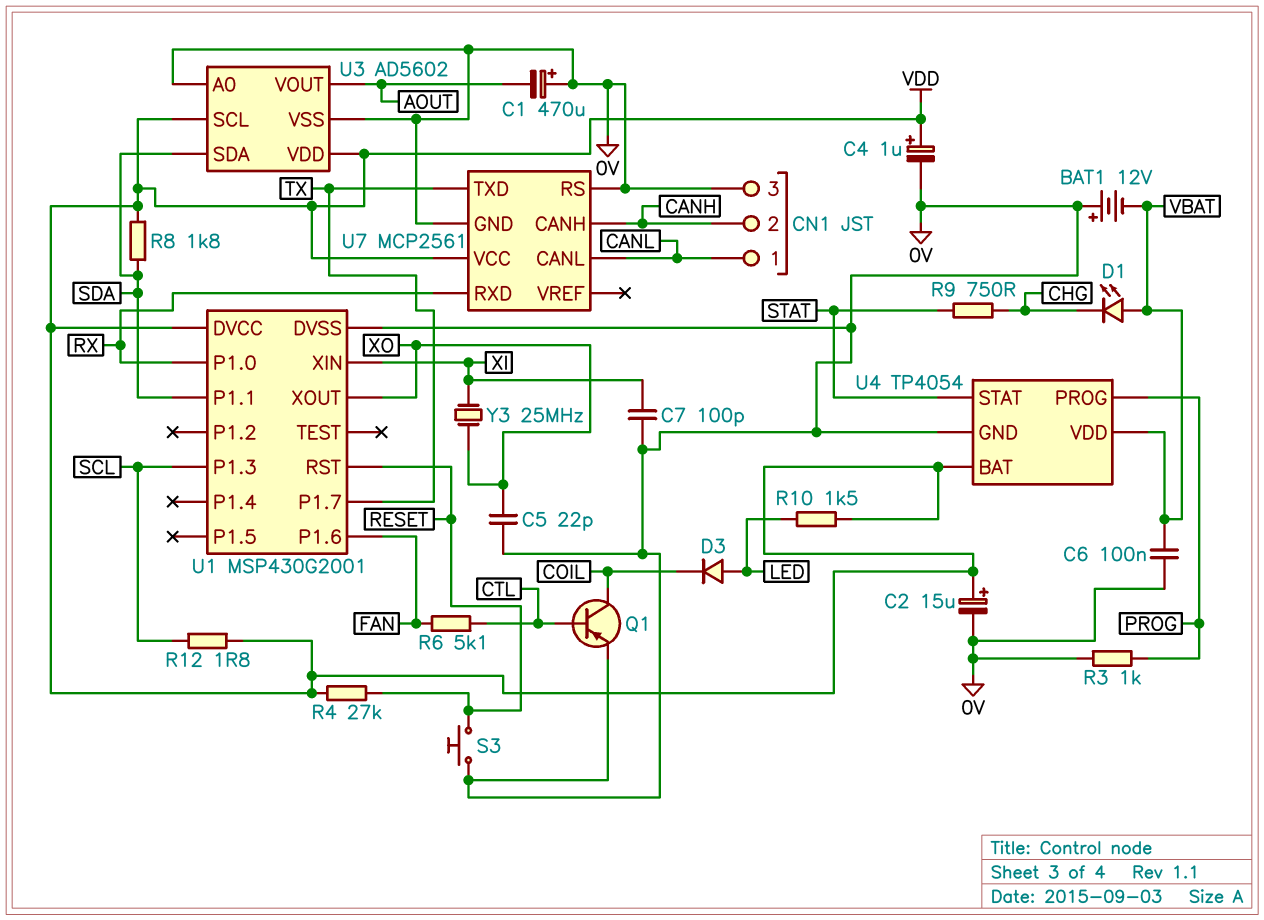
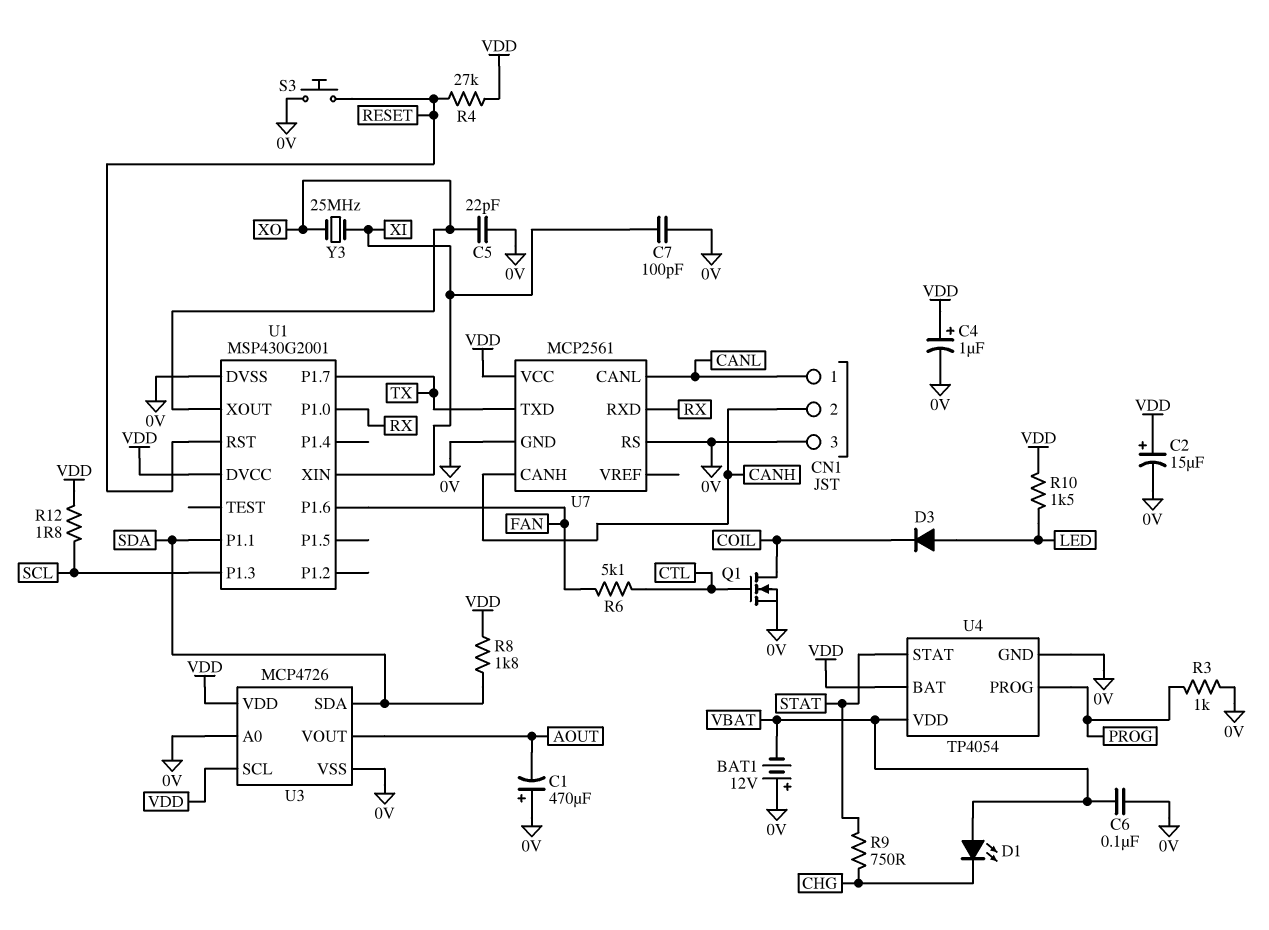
Q1: PNP (B CTL, C COIL, E 0V) -> NMOS (G CTL, D COIL, S 0V)
U3: AD5602 -> MCP4726

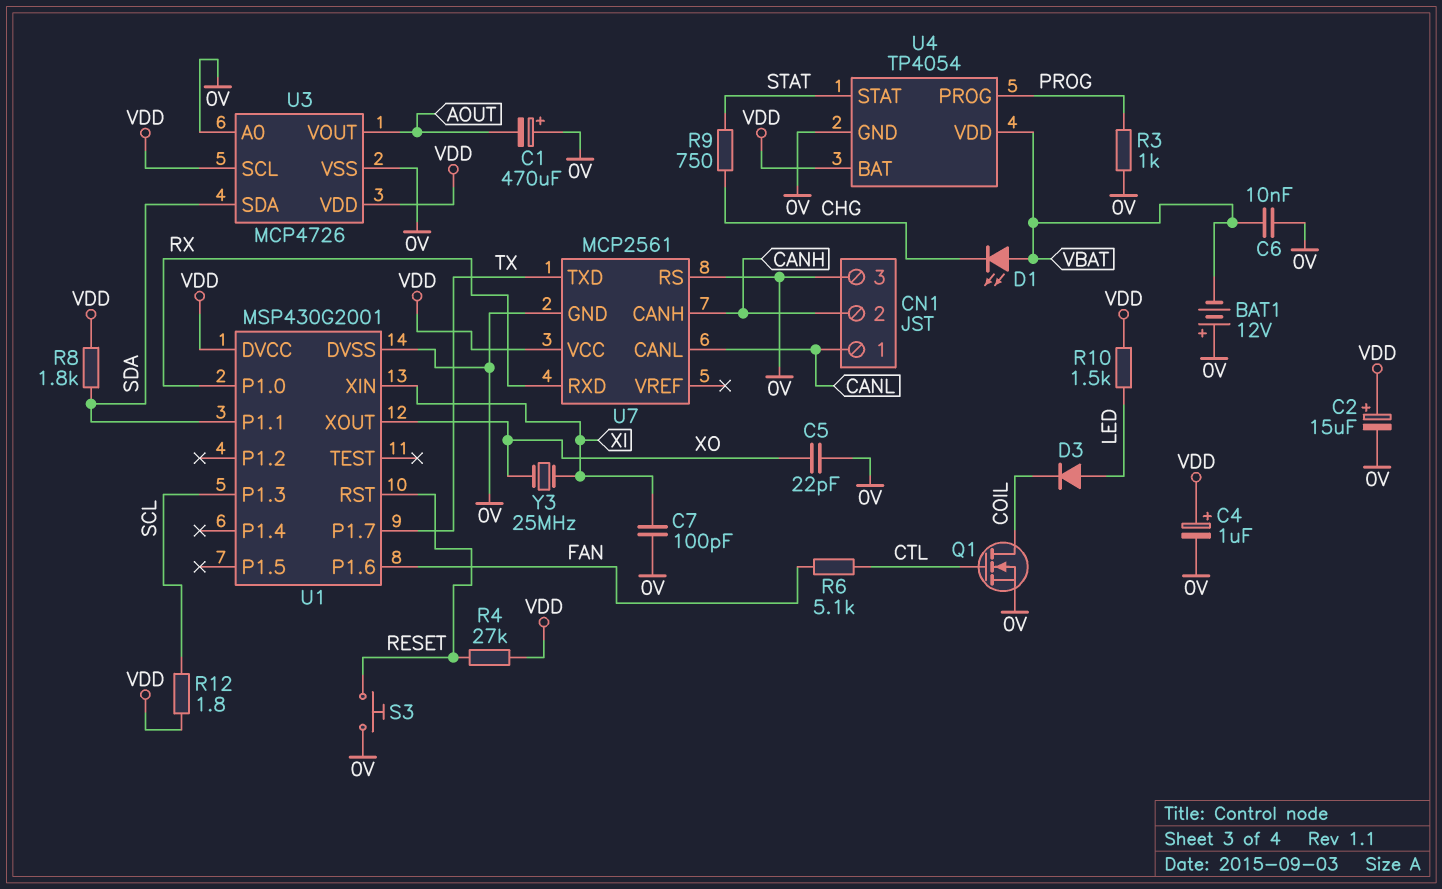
C6: 100nF (0V, VBAT) -> 10nF (0V, VBAT)

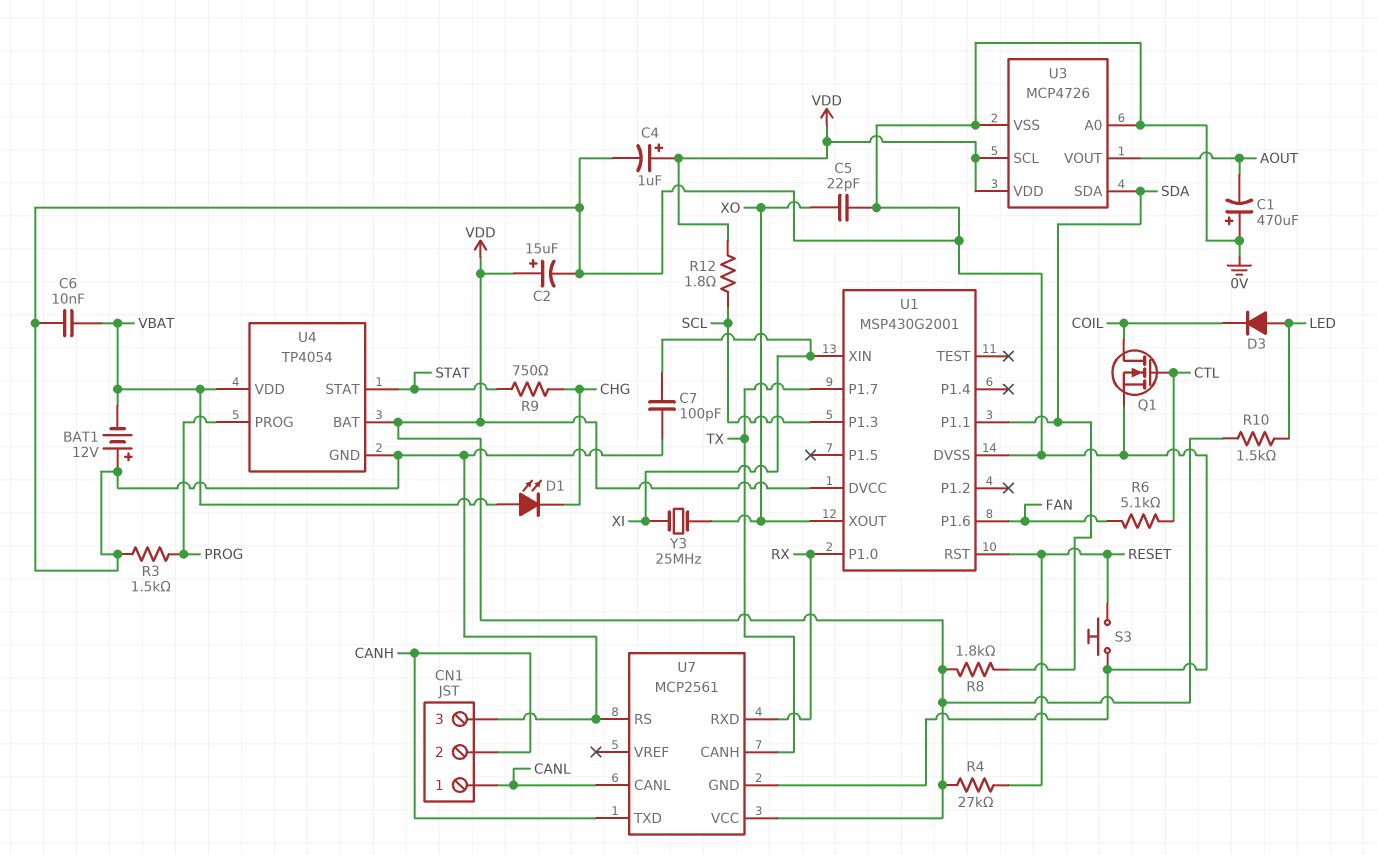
R3: 1k (0V, PROG) -> 1.5k (0V, PROG)
U7 pin CANH: CANH -> TX
U7 pin TXD: TX -> CANH

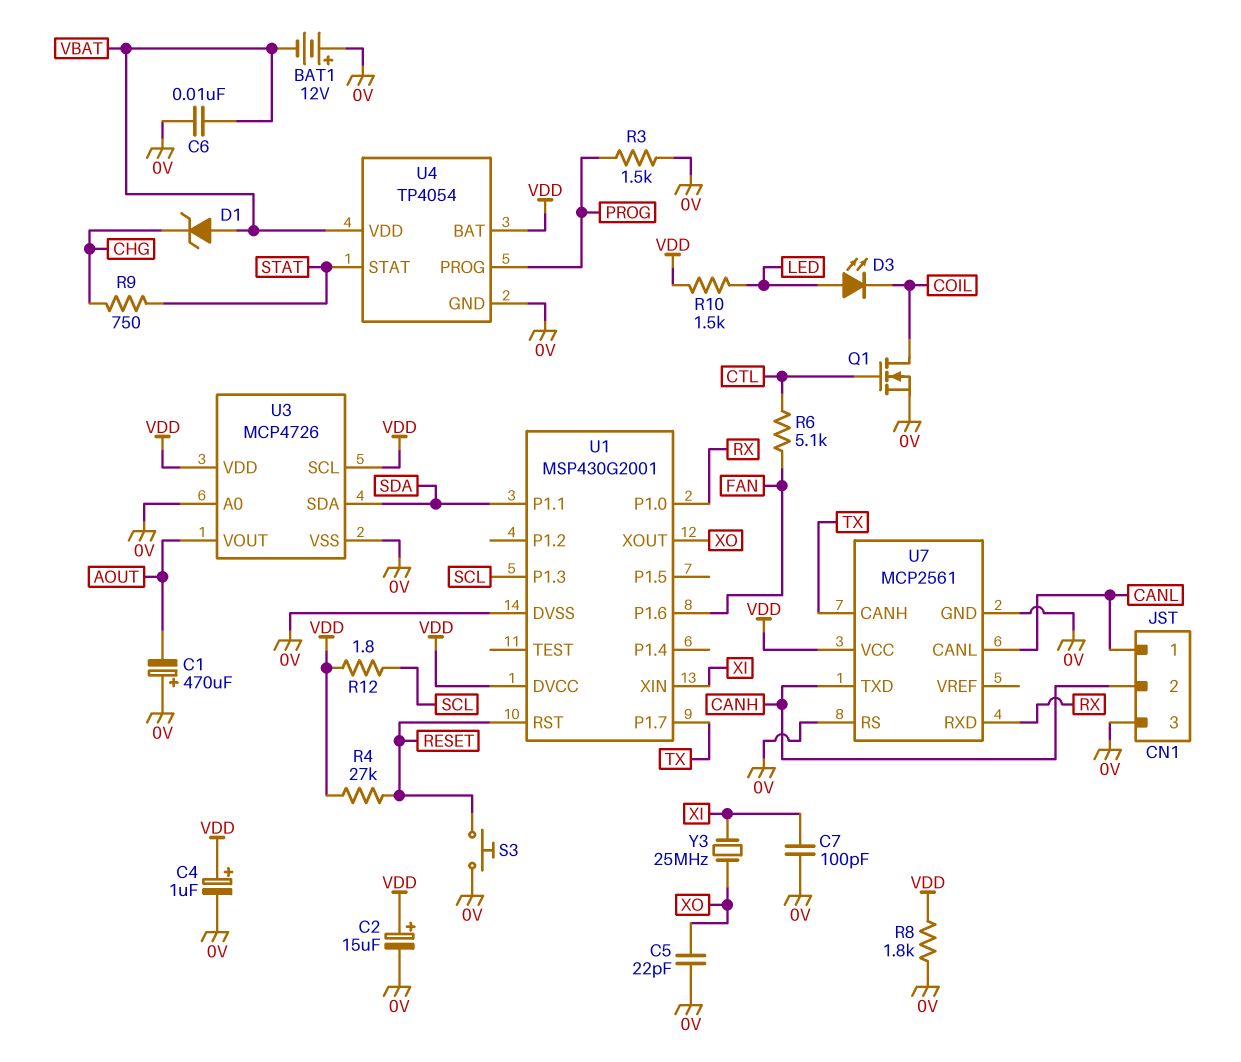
D1: LED (A VBAT, K CHG) -> zener (A VBAT, K CHG)
D3: diode (A LED, K COIL) -> LED (A LED, K COIL)
R8: 1.8k (SDA, VDD) -> 1.8k (0V, VDD)

